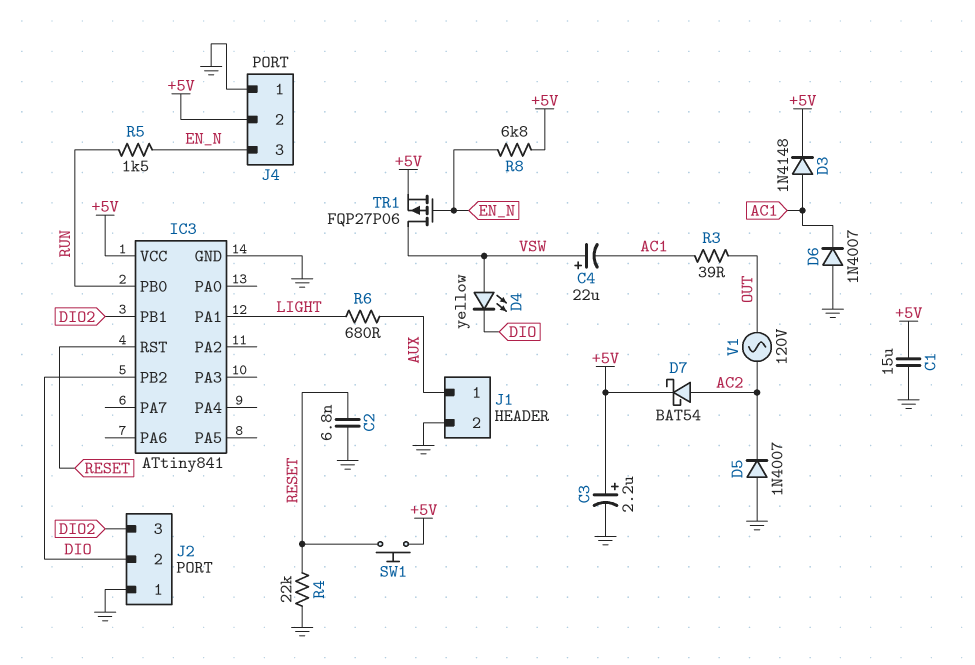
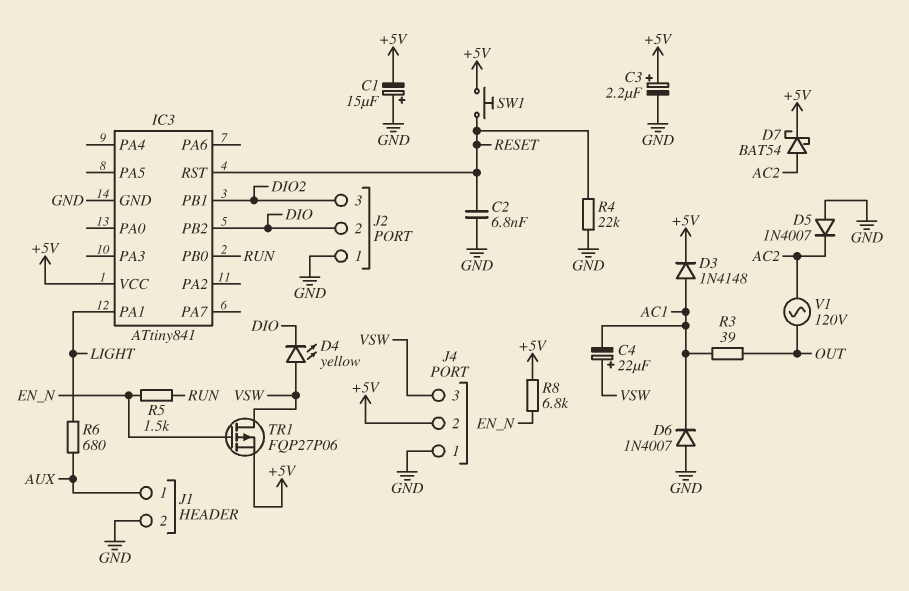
C1: 15uF (+5V, GND) -> 15uF (plus GND, minus +5V)
J4 pin 3: EN_N -> VSW

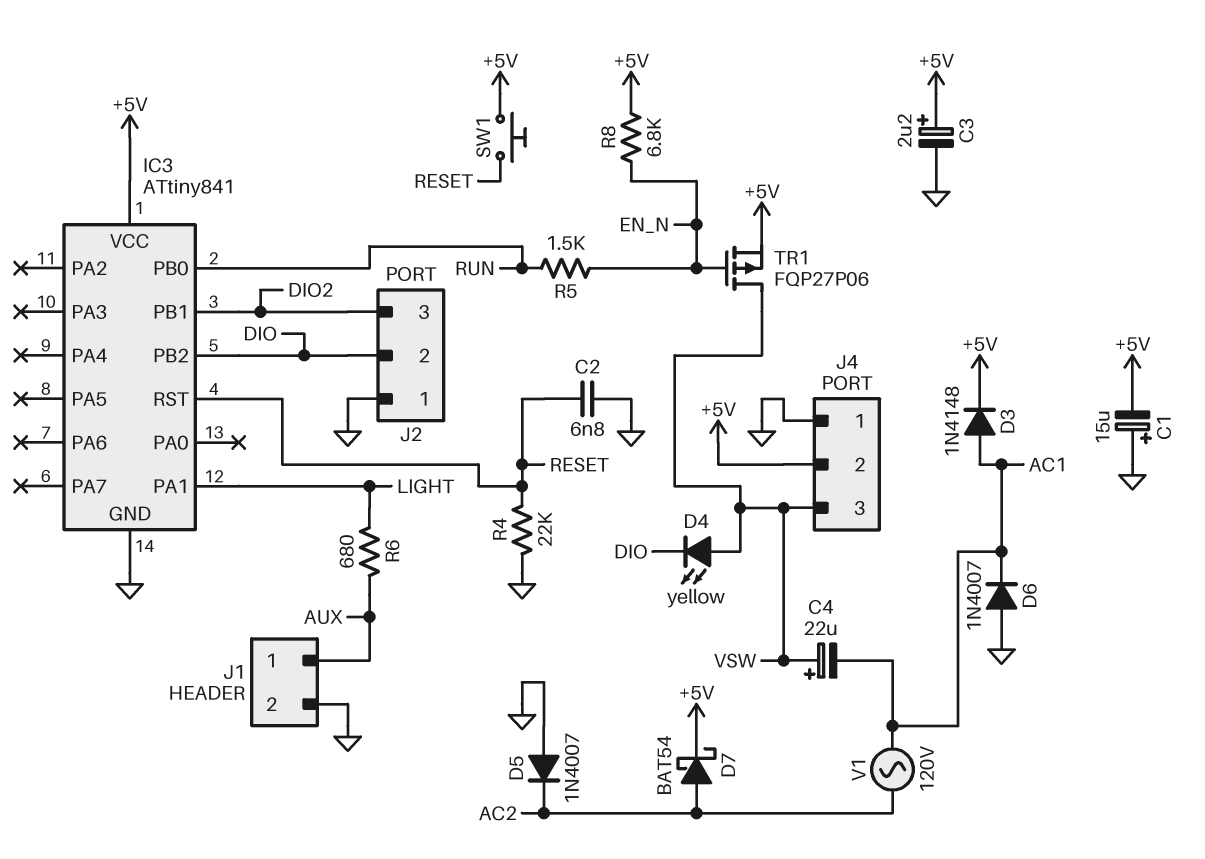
R3: 39 (AC1, OUT) -> none
V1: AC 120V (AC2, OUT) -> AC 120V (AC1, AC2)

